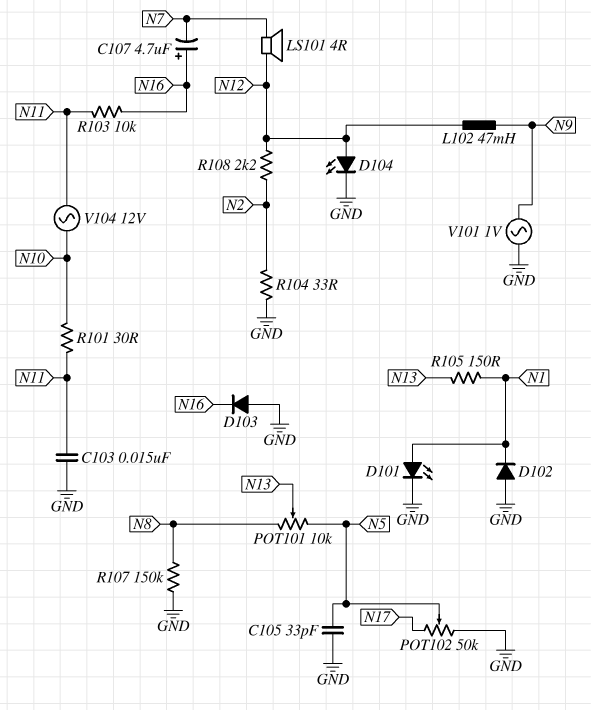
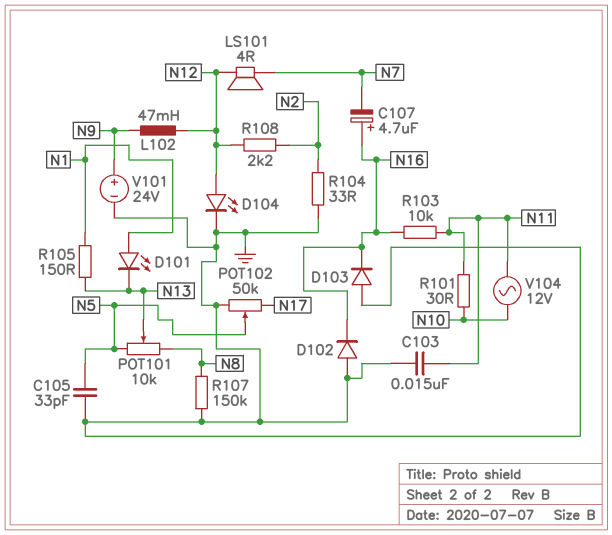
D101: LED (A N1, K GND) -> LED (A N1, K N13)
D102: diode (A GND, K N1) -> diode (A GND, K N16)
V101: AC 1V (GND, N9) -> 24V (plus N9, minus GND)

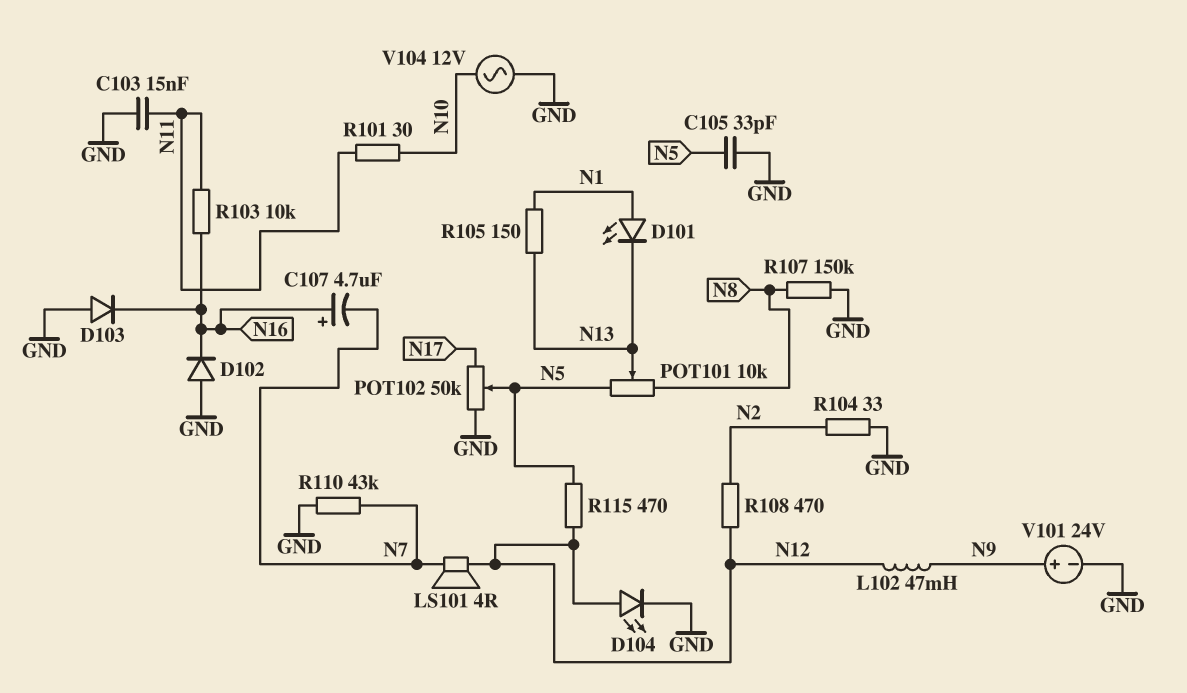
R108: 2.2k (N2, N12) -> 470 (N2, N12)
R110: none -> 43k (GND, N7)
R115: none -> 470 (N5, N12)
V104: AC 12V (N10, N11) -> AC 12V (GND, N10)

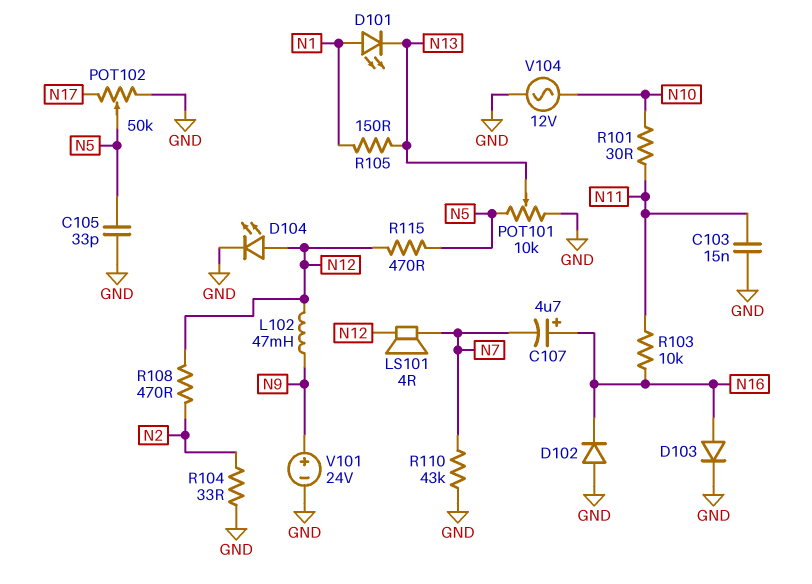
D103: diode (A GND, K N16) -> diode (A N16, K GND)
POT101: 10k (N5, N8, wiper N13) -> 10k (GND, N5, wiper N13)
R107: 150k (GND, N8) -> none

